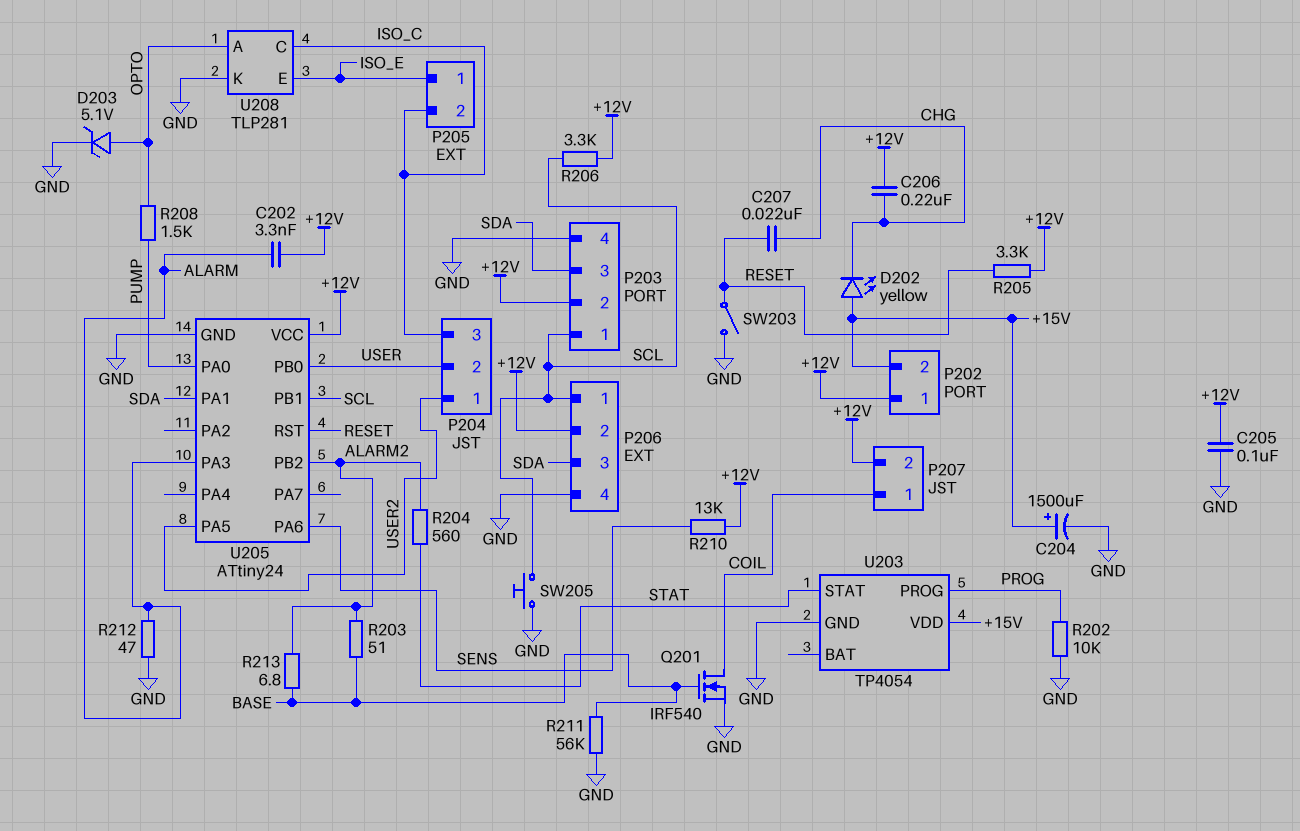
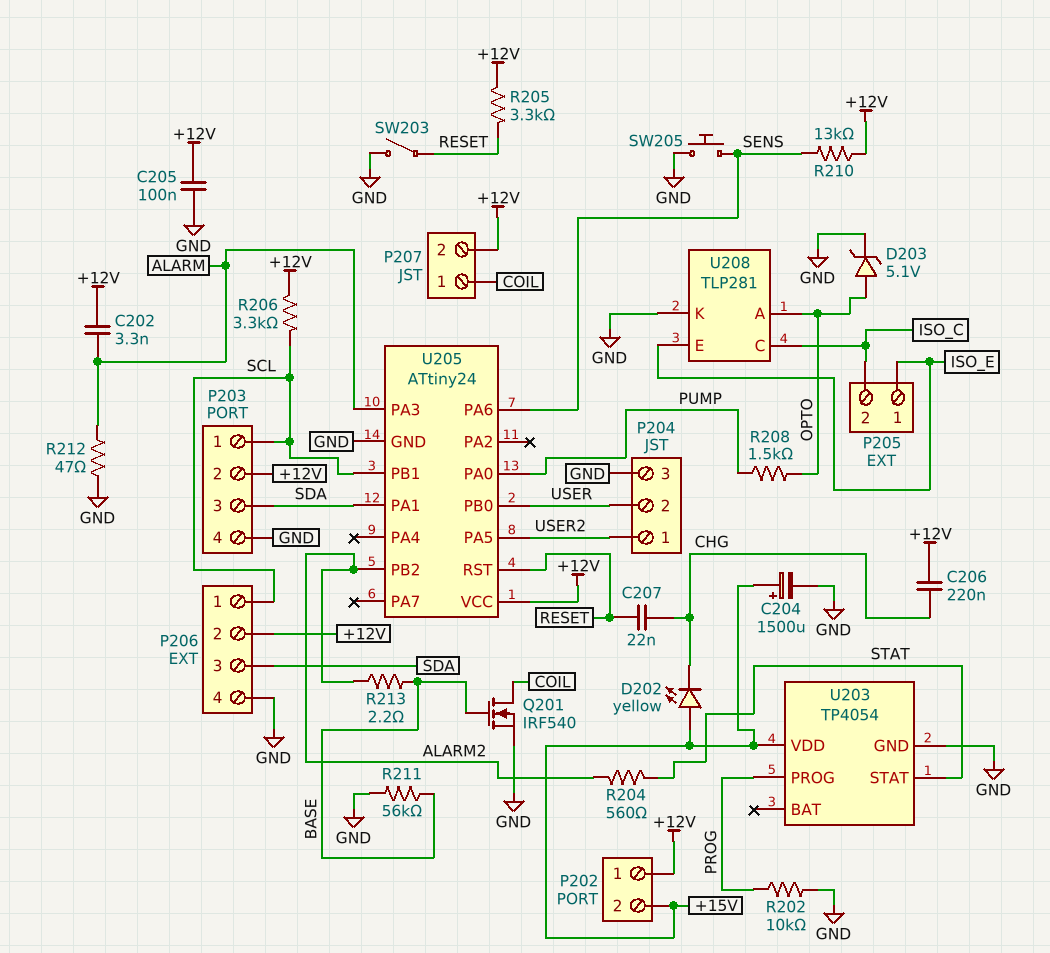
P204 pin 3: ISO_C -> GND
R203: 51 (ALARM2, BASE) -> none
R213: 6.8 (ALARM2, BASE) -> 2.2 (ALARM2, BASE)
SW205: button (GND, SCL) -> button (GND, SENS)

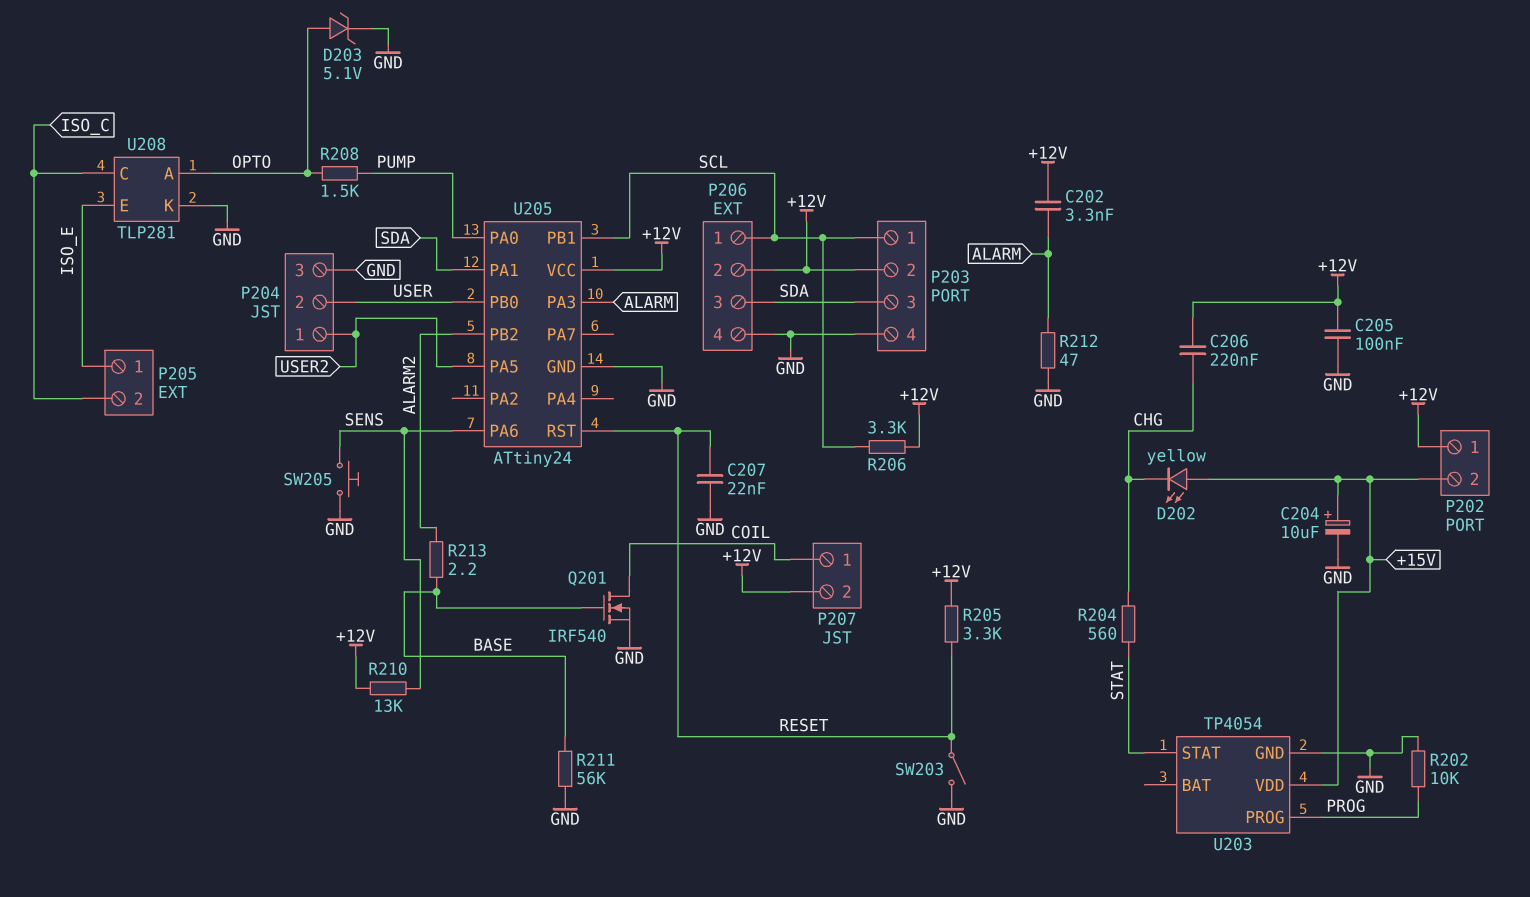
C204: 1500uF (plus +15V, minus GND) -> 10uF (plus +15V, minus GND)
C207: 22nF (CHG, RESET) -> 22nF (GND, RESET)
R204: 560 (ALARM2, STAT) -> 560 (CHG, STAT)

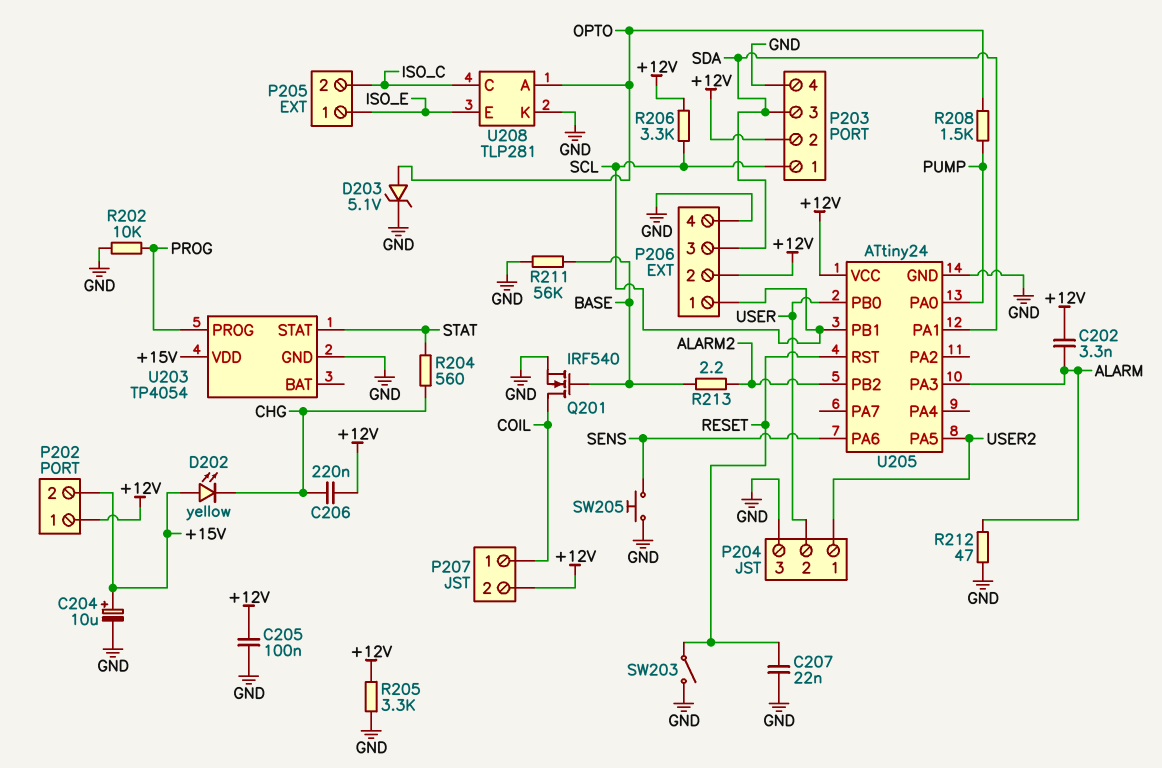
R205: 3.3k (+12V, RESET) -> 3.3k (+12V, GND)
R210: 13k (+12V, SENS) -> none

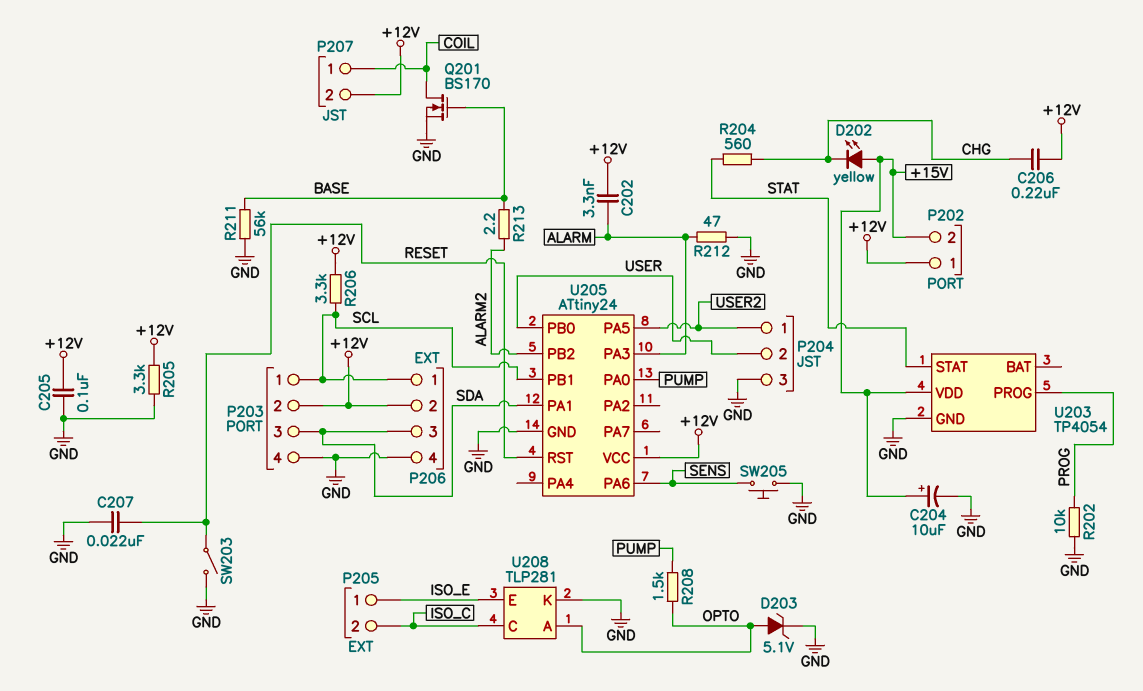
Q201: NMOS IRF540 (G BASE, D COIL, S GND) -> NMOS BS170 (G BASE, D COIL, S GND)

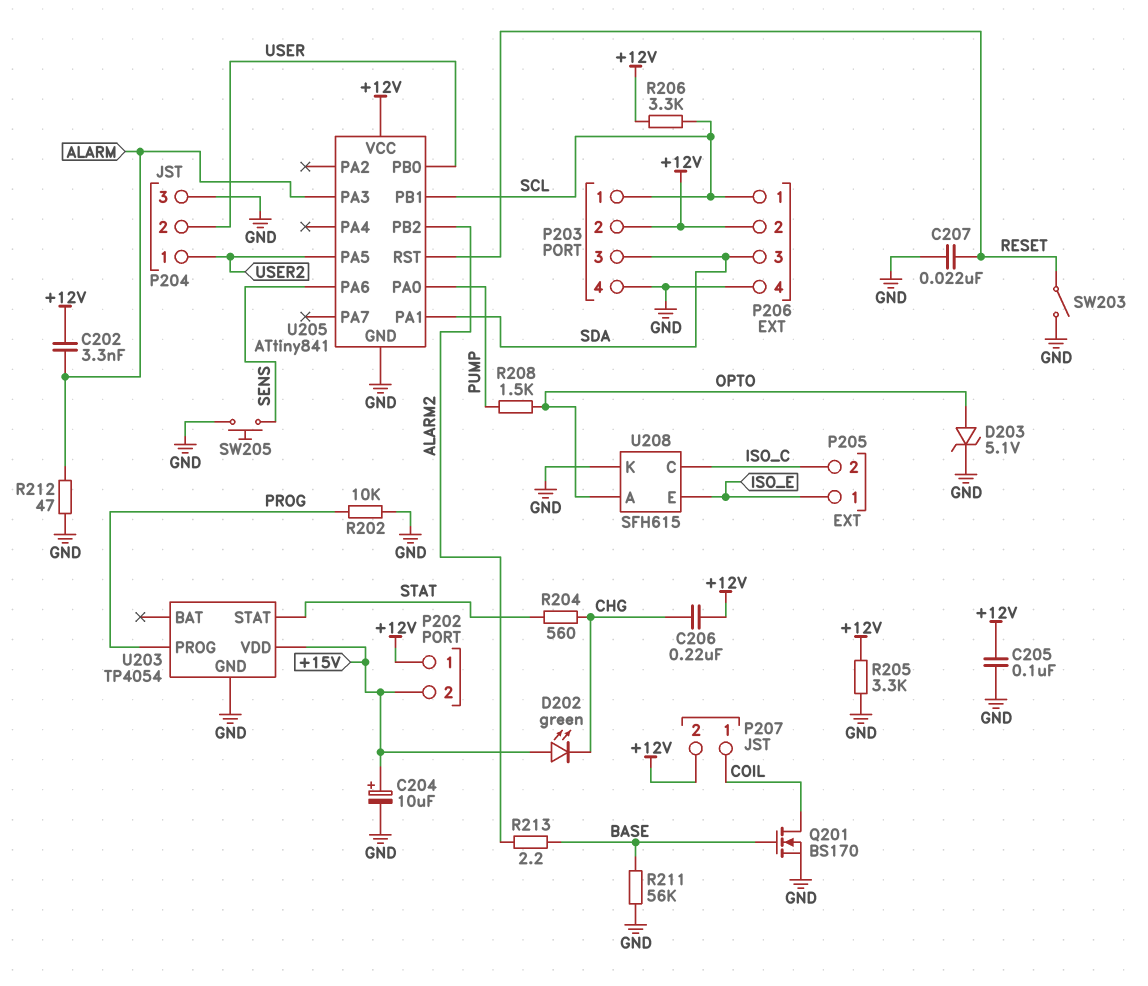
D202: LED yellow (A +15V, K CHG) -> LED green (A +15V, K CHG)
U205: ATtiny24 -> ATtiny841
U208: TLP281 -> SFH615

